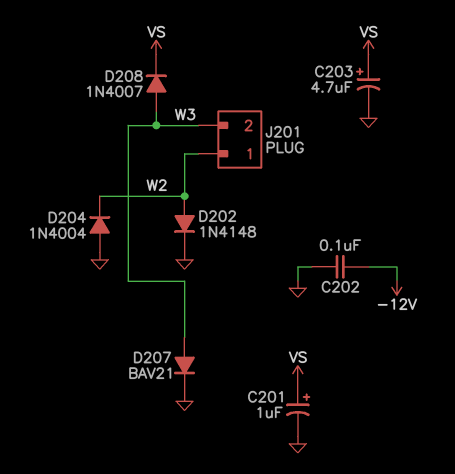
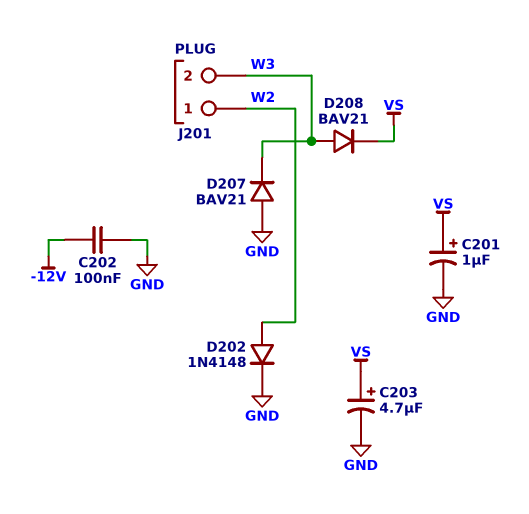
D204: diode 1N4004 (A GND, K W2) -> none
D207: diode BAV21 (A W3, K GND) -> diode BAV21 (A GND, K W3)
D208: diode 1N4007 (A W3, K VS) -> diode BAV21 (A W3, K VS)

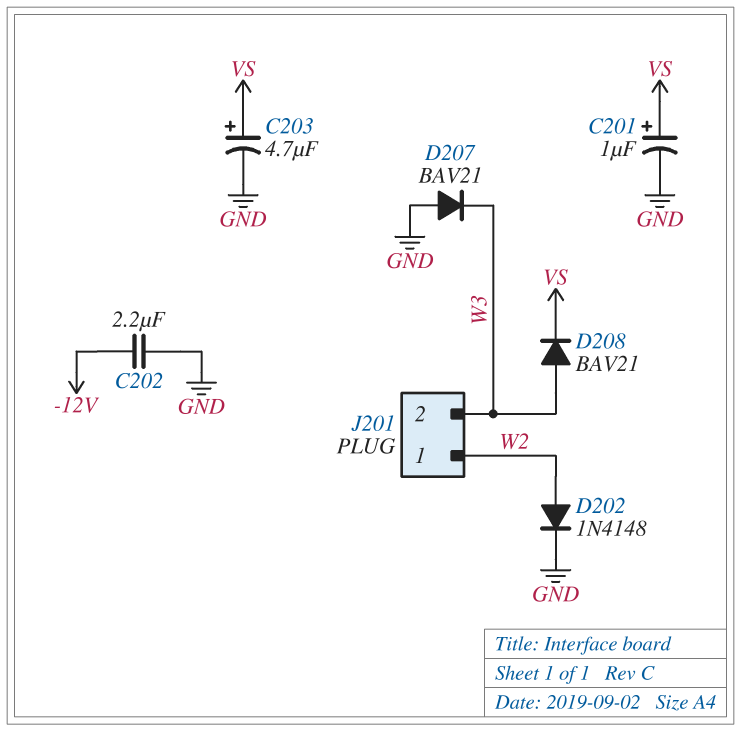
C202: 100nF (-12V, GND) -> 2.2uF (-12V, GND)

